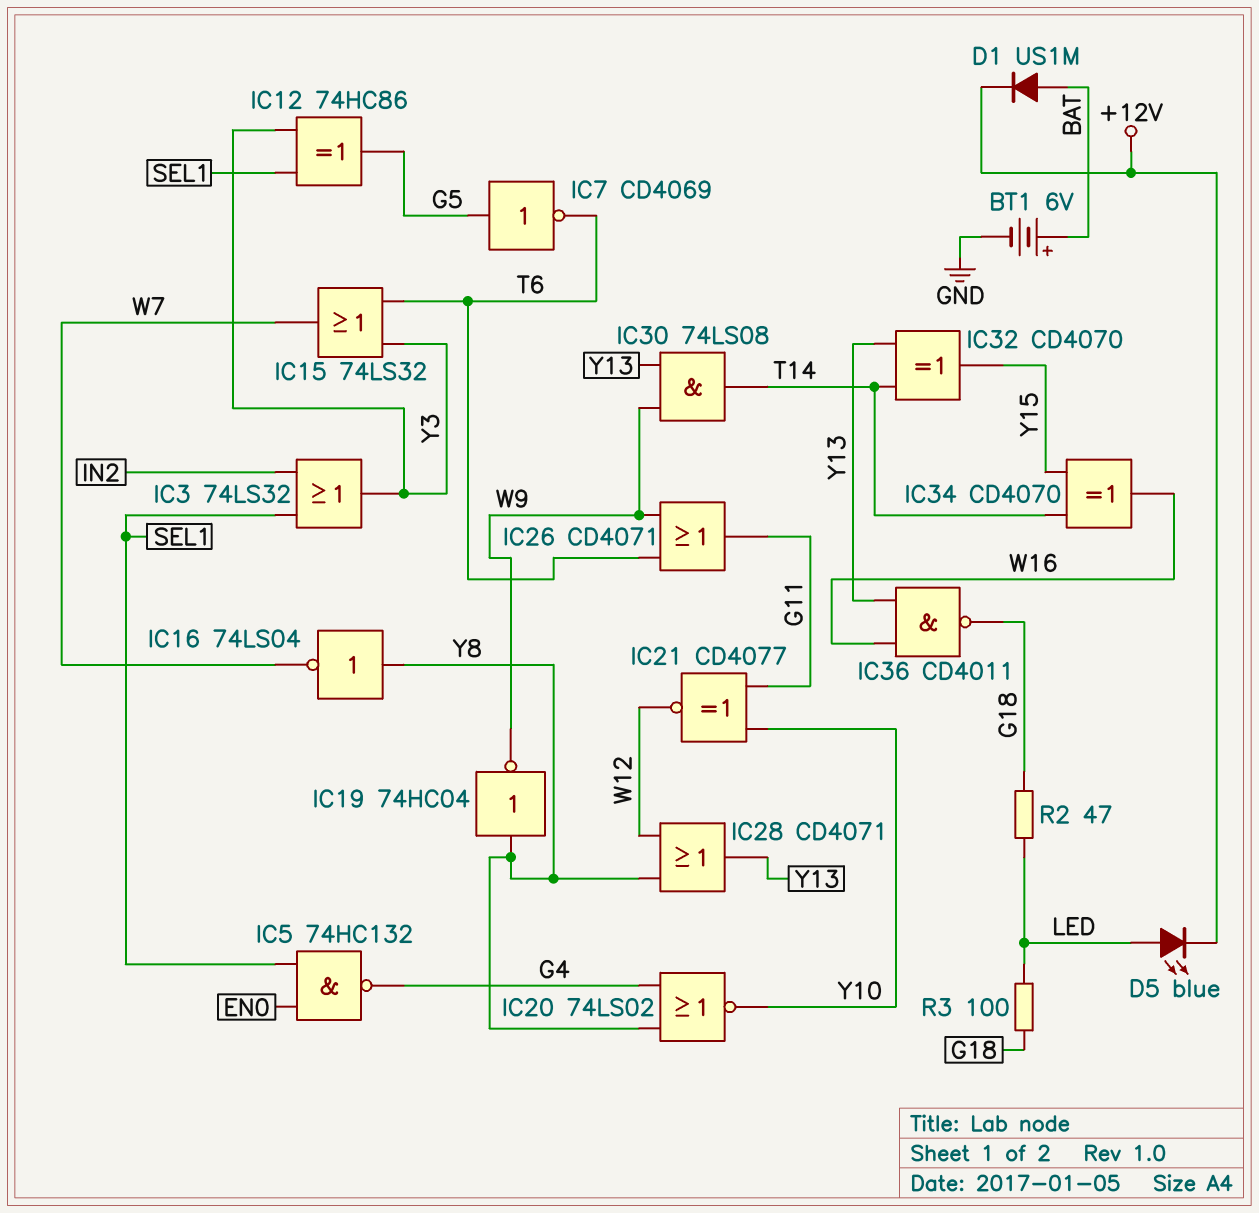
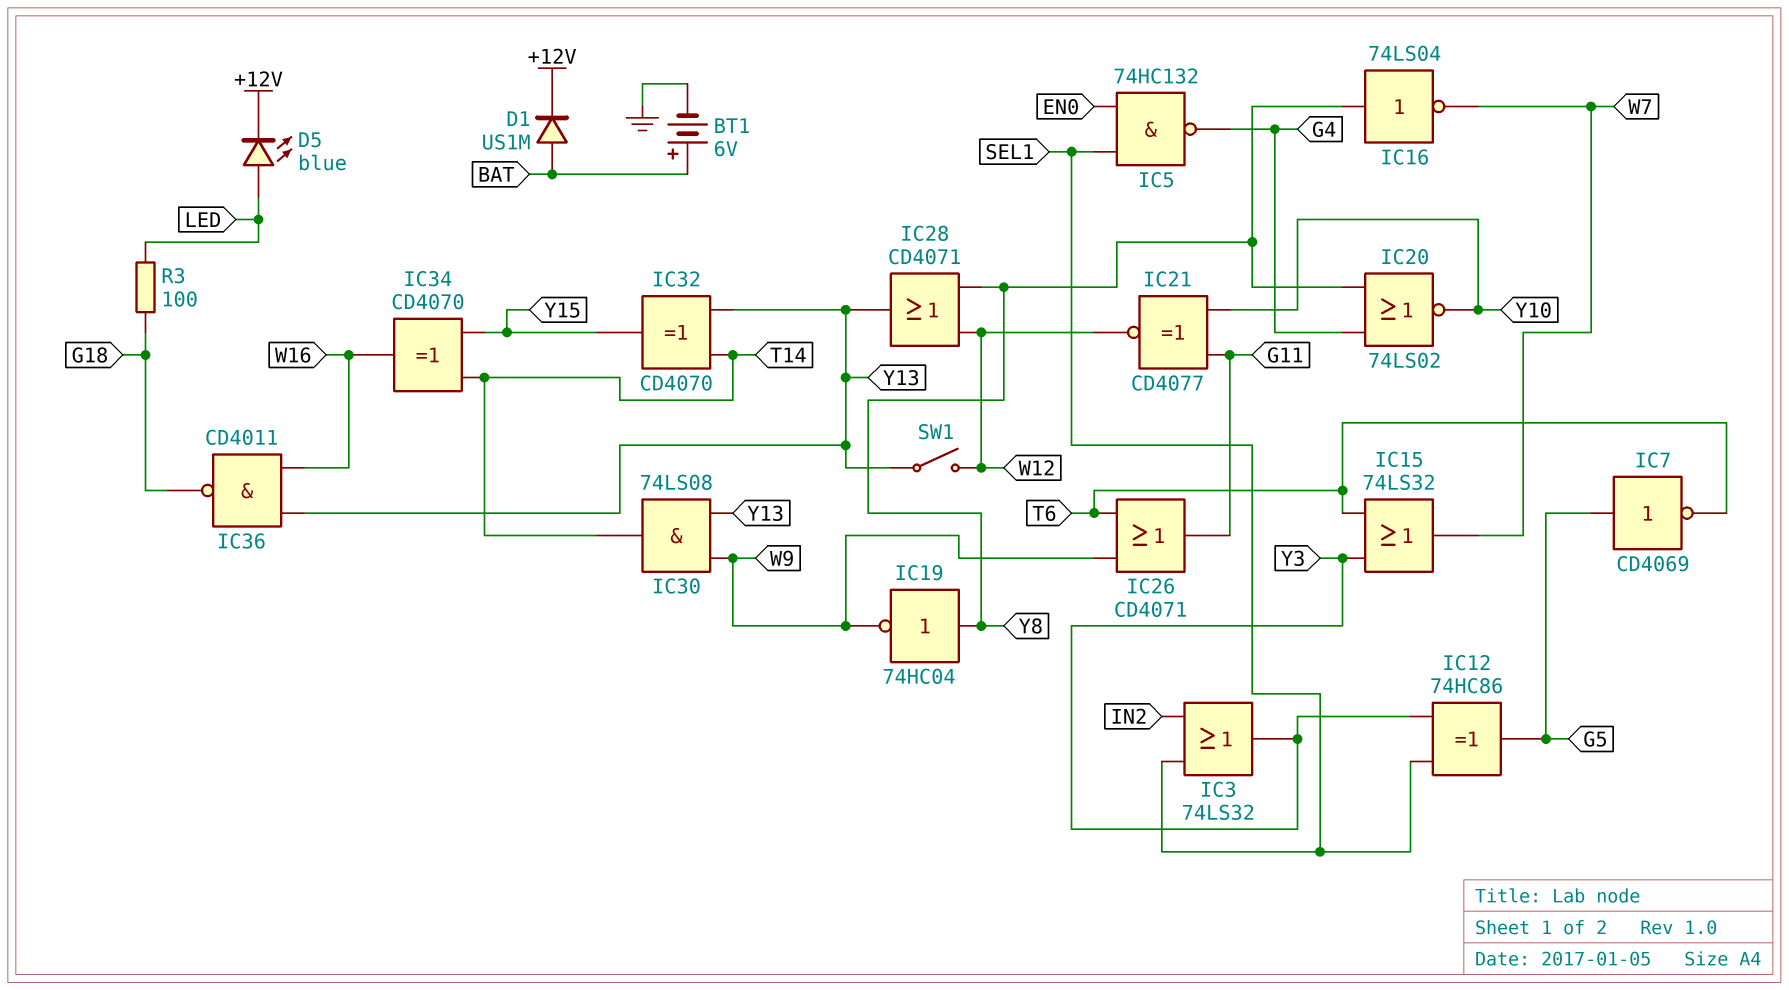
R2: 47 (G18, LED) -> none
SW1: none -> switch (W12, Y13)

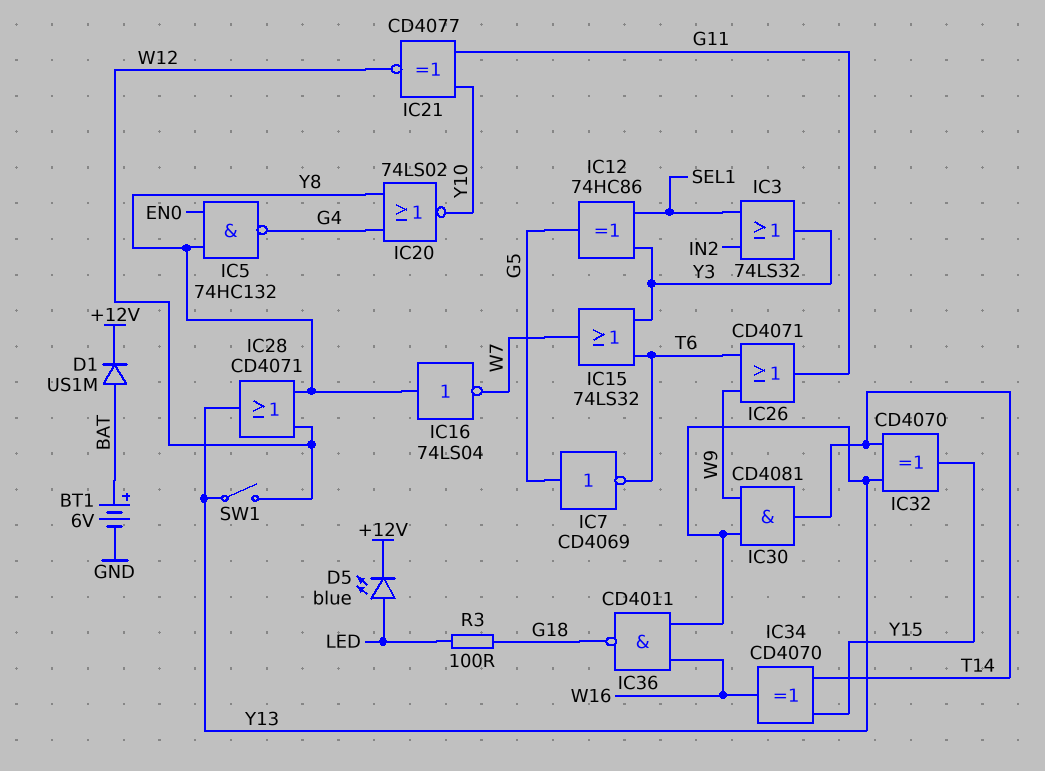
IC5: NAND 74HC132 (in EN0, in SEL1, out G4) -> NAND 74HC132 (in EN0, in Y8, out G4)
IC19: NOT 74HC04 (in Y8, out W9) -> none
IC30: AND 74LS08 (in W9, in Y13, out T14) -> AND CD4081 (in W9, in Y13, out T14)

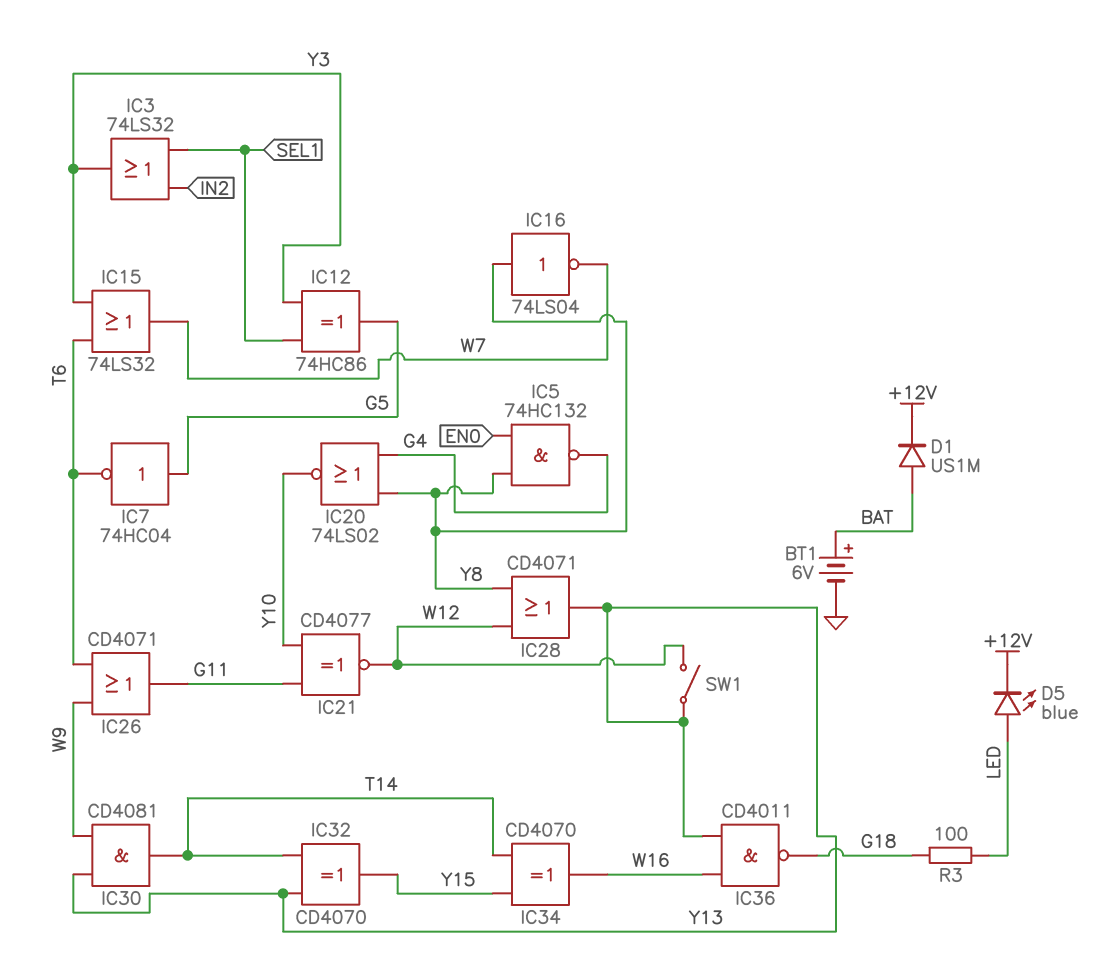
IC7: NOT CD4069 (in G5, out T6) -> NOT 74HC04 (in G5, out T6)

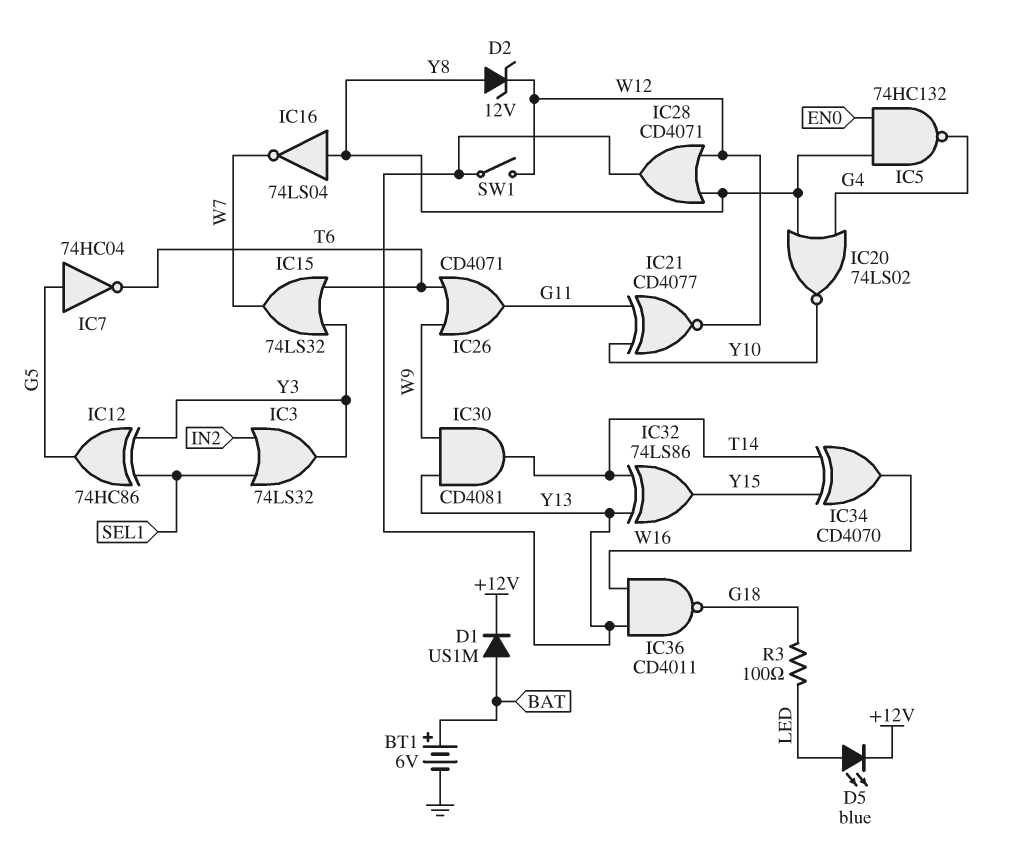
D2: none -> zener 12V (A Y8, K W12)
IC32: XOR CD4070 (in T14, in Y13, out Y15) -> XOR 74LS86 (in T14, in Y13, out Y15)

